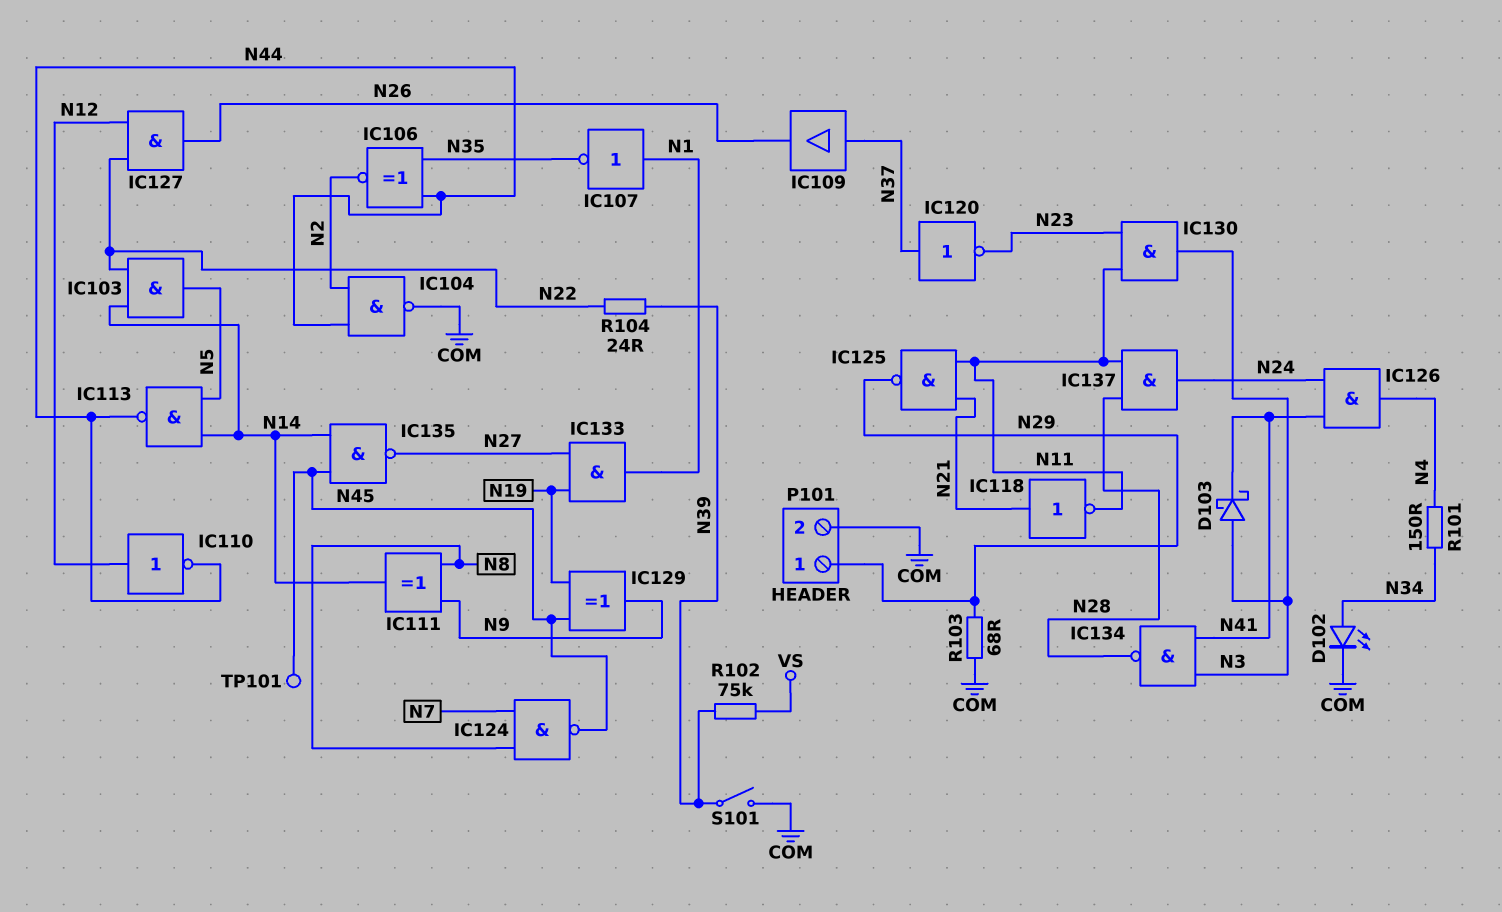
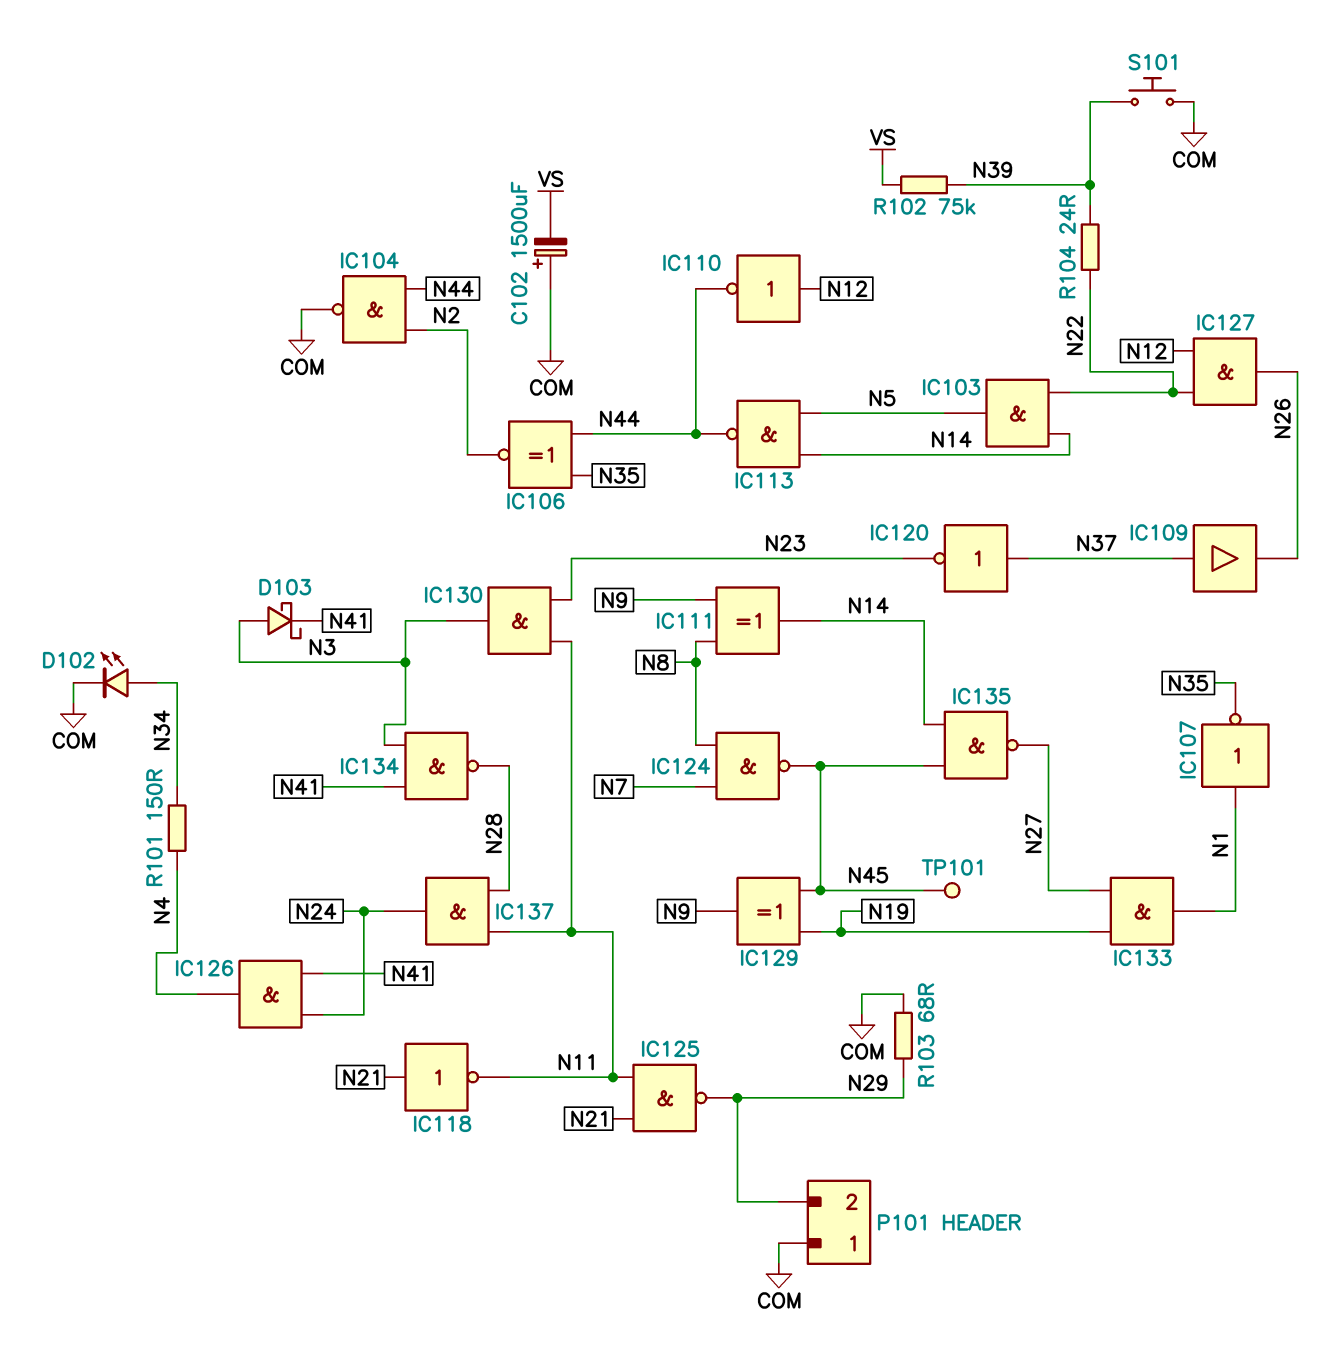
C102: none -> 1500uF (plus COM, minus VS)
P101 pin 1: N29 -> COM
P101 pin 2: COM -> N29
S101: switch (COM, N39) -> button (COM, N39)

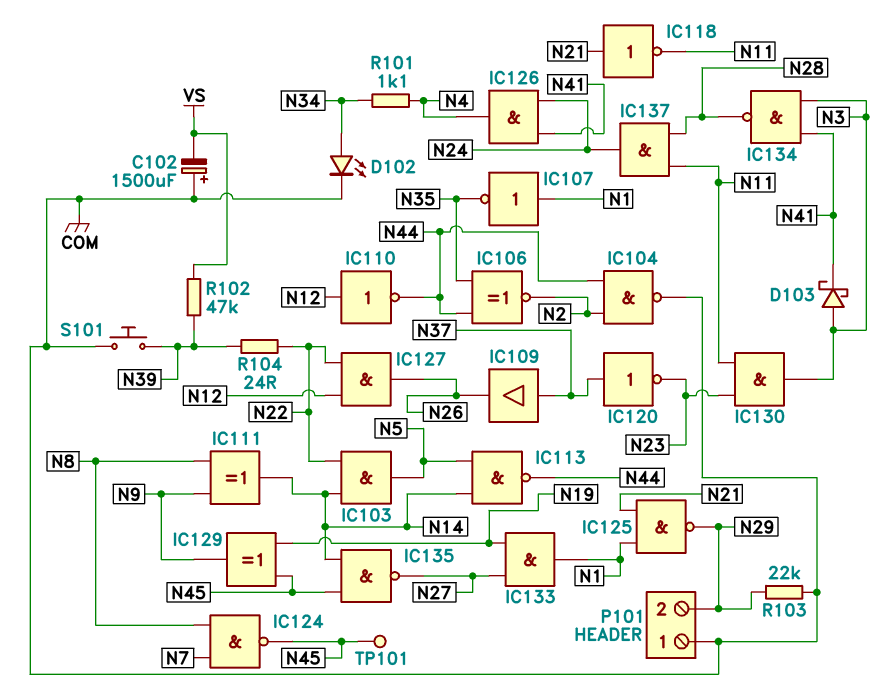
IC125: NAND (in N11, in N21, out N29) -> NAND (in N1, in N21, out N29)
R101: 150 (N4, N34) -> 1.1k (N4, N34)
R102: 75k (N39, VS) -> 47k (N39, VS)
R103: 68 (COM, N29) -> 22k (COM, N29)

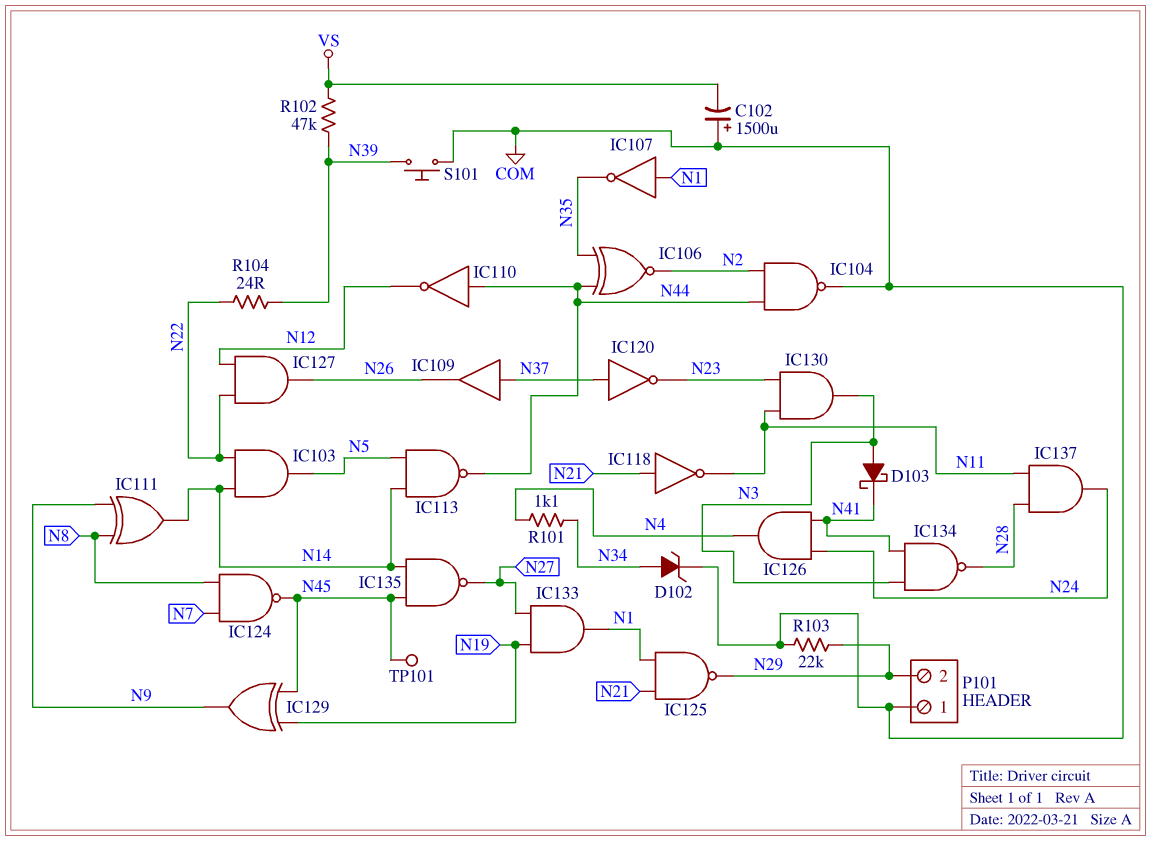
D102: LED (A N34, K COM) -> zener (A N34, K COM)
IC110: NOT (in N12, out N44) -> NOT (in N44, out N12)

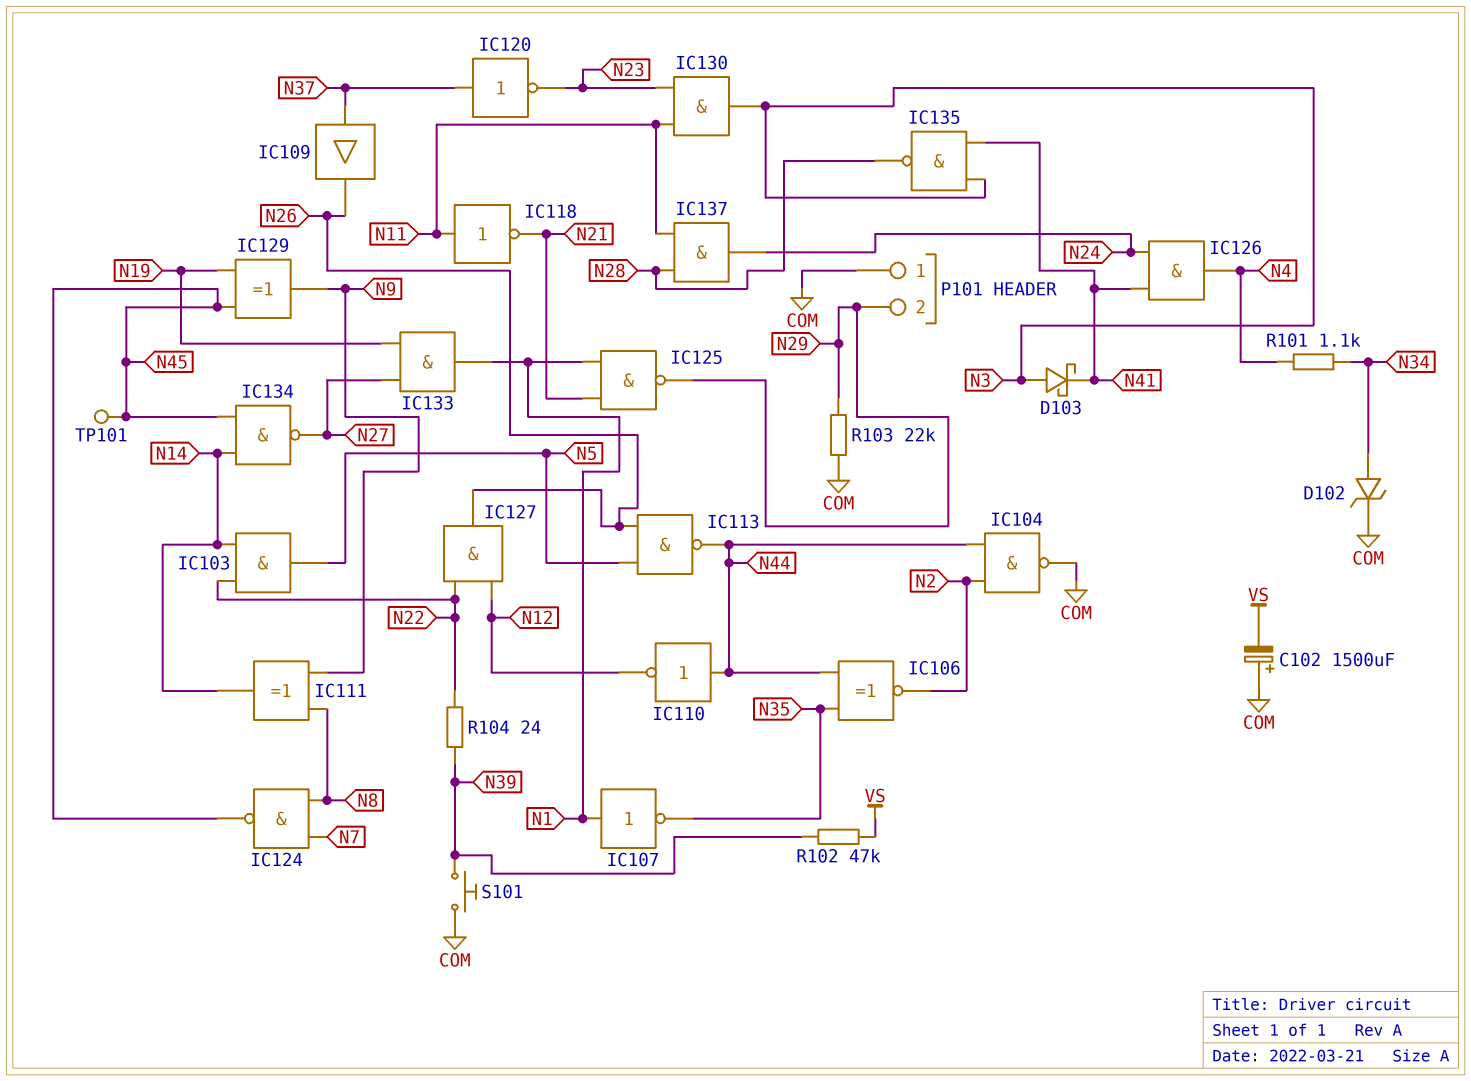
IC113: NAND (in N5, in N14, out N44) -> NAND (in N5, in N26, out N44)
IC118: NOT (in N21, out N11) -> NOT (in N11, out N21)
IC134: NAND (in N3, in N41, out N28) -> NAND (in N14, in N45, out N27)
IC135: NAND (in N14, in N45, out N27) -> NAND (in N3, in N41, out N28)

